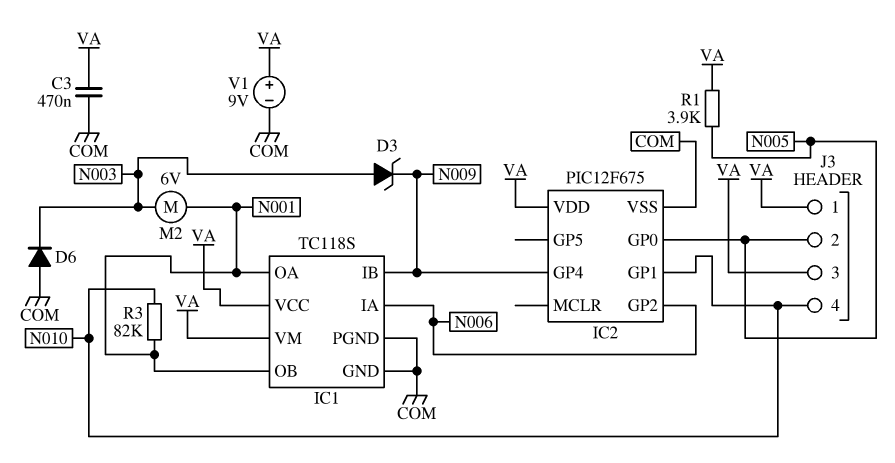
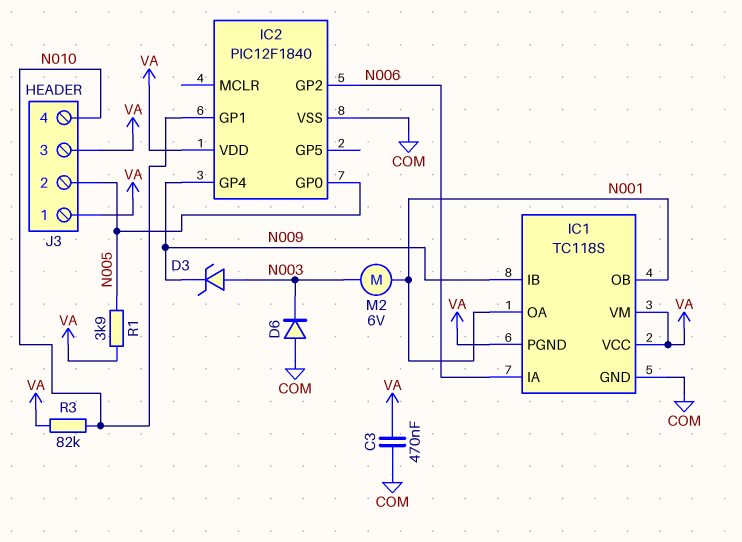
IC1 pin PGND: COM -> VA
IC2: PIC12F675 -> PIC12F1840
R3: 82k (N001, N010) -> 82k (N010, VA)
V1: 9V (plus VA, minus COM) -> none

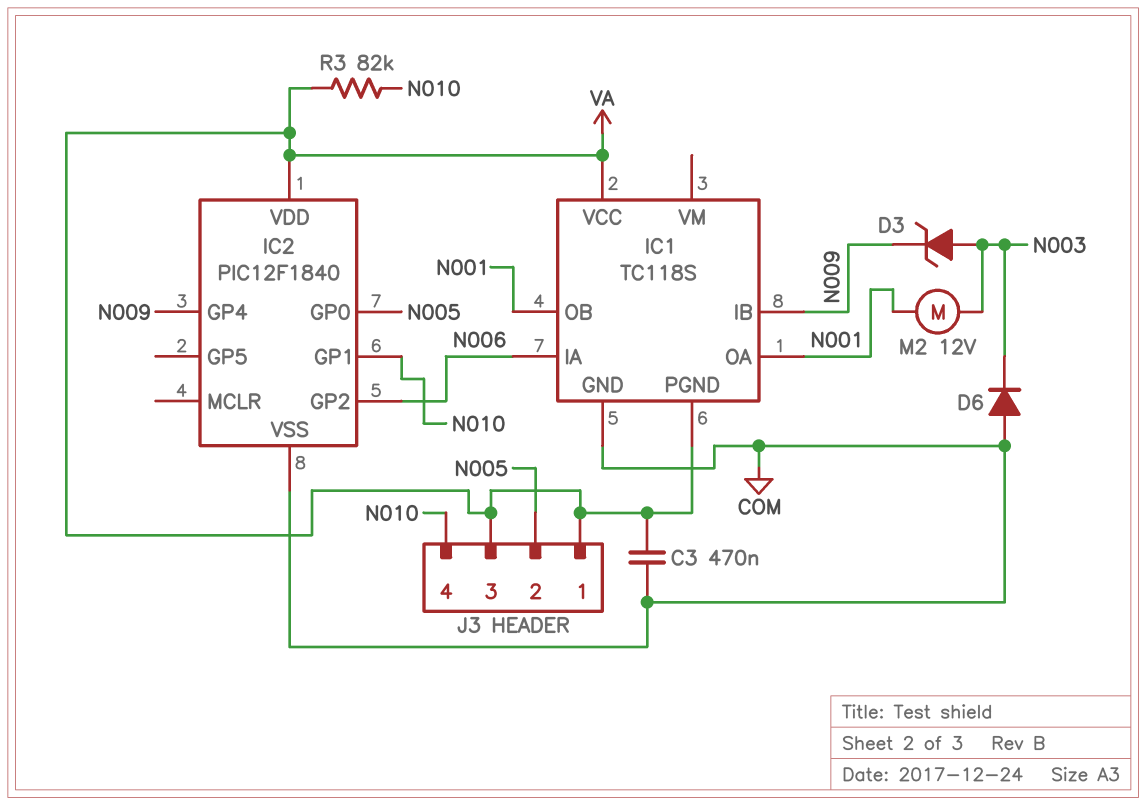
IC1 pin VM: VA -> none
M2: motor 6V (N001, N003) -> motor 12V (N001, N003)
R1: 3.9k (N005, VA) -> none

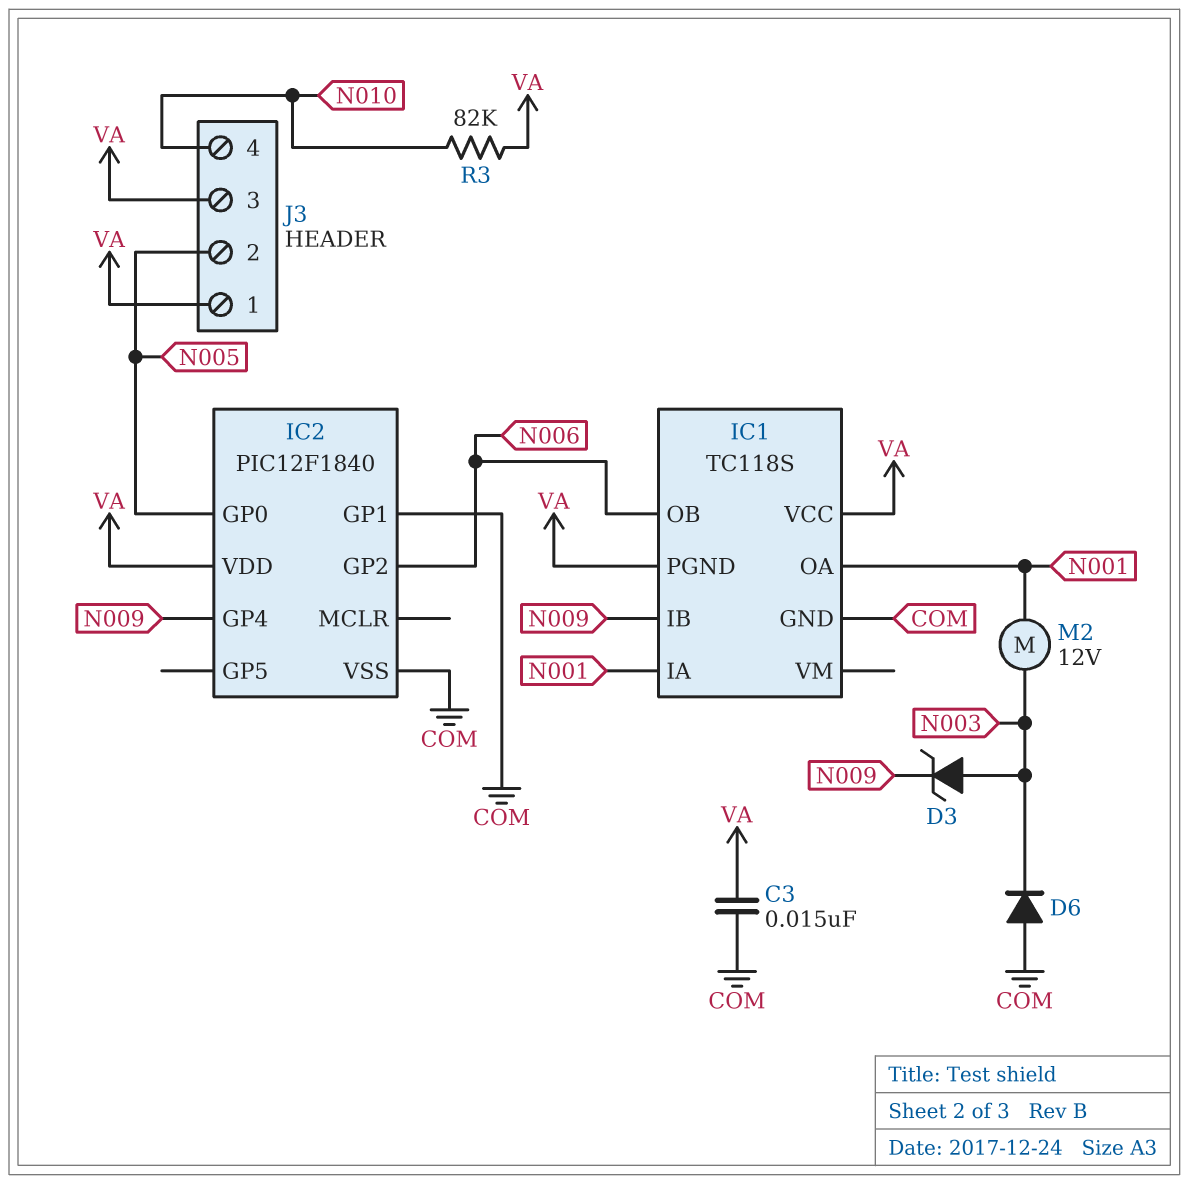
C3: 470nF (COM, VA) -> 15nF (COM, VA)
IC1 pin IA: N006 -> N001
IC1 pin OB: N001 -> N006
IC2 pin GP1: N010 -> COM

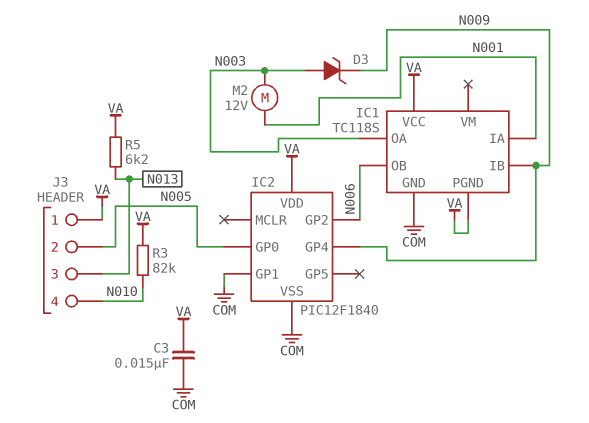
D6: diode (A COM, K N003) -> none
IC1 pin OA: N001 -> N003
J3 pin 3: VA -> N013
R5: none -> 6.2k (N013, VA)

